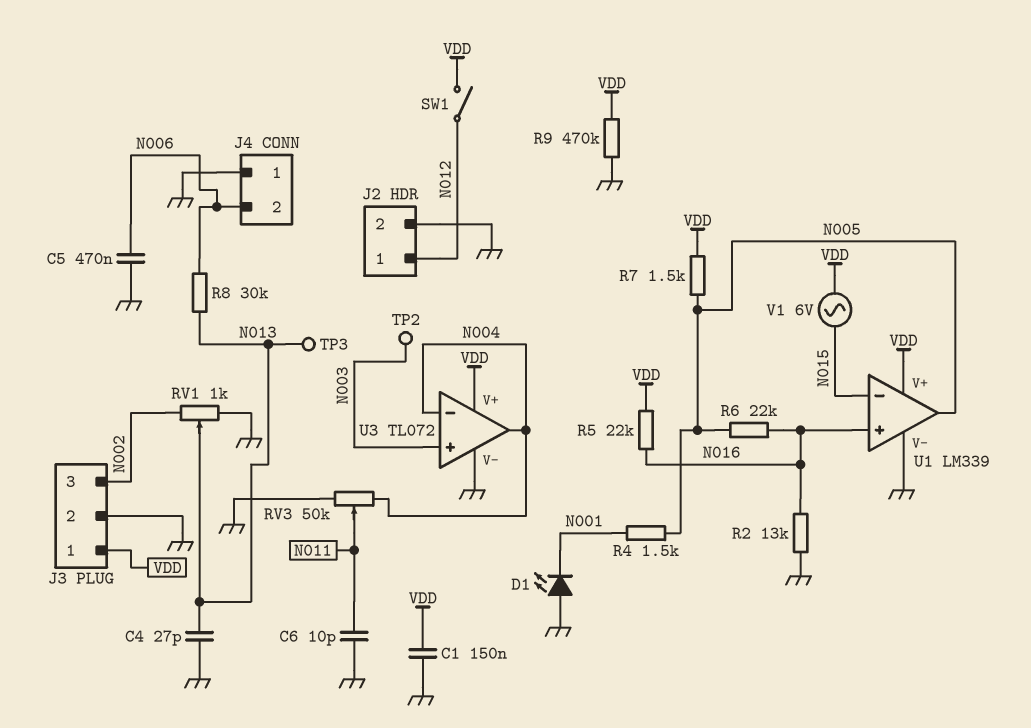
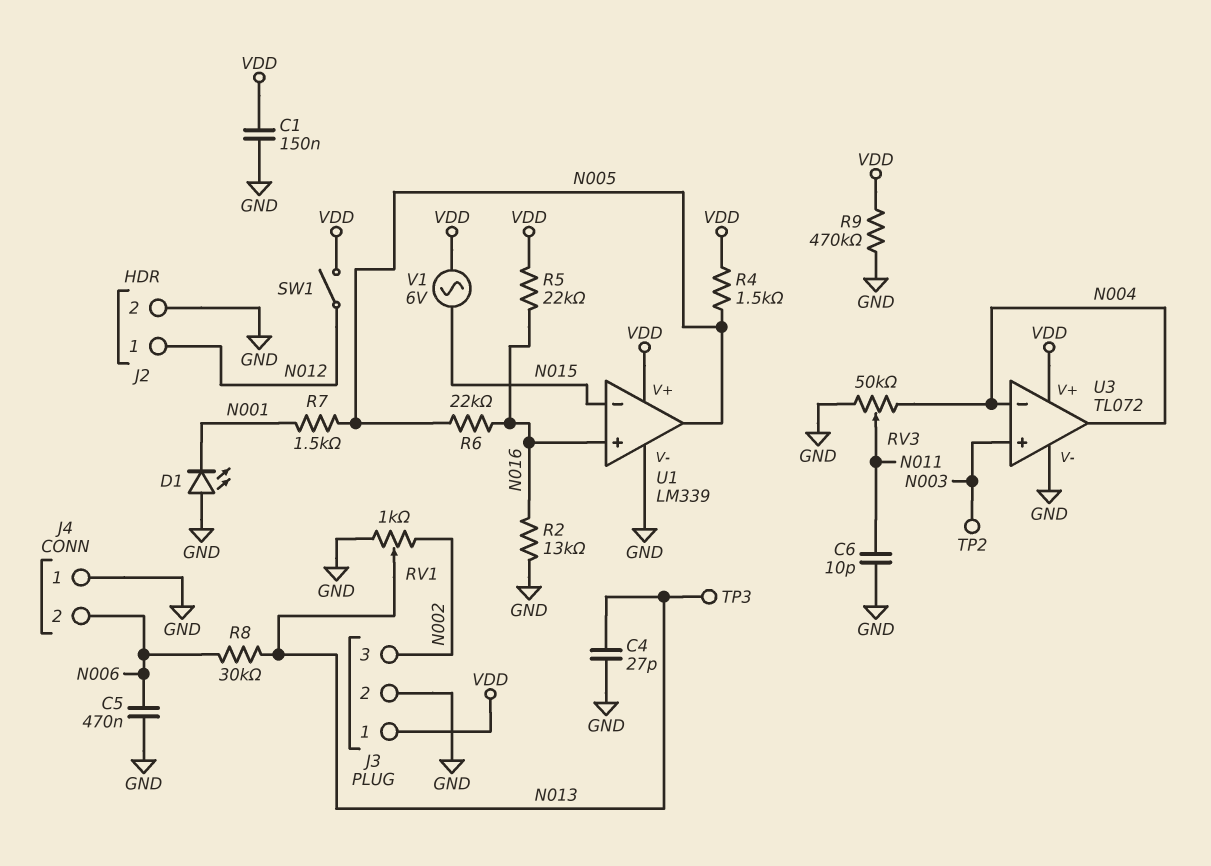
R4: 1.5k (N001, N005) -> 1.5k (N005, VDD)
R7: 1.5k (N005, VDD) -> 1.5k (N001, N005)

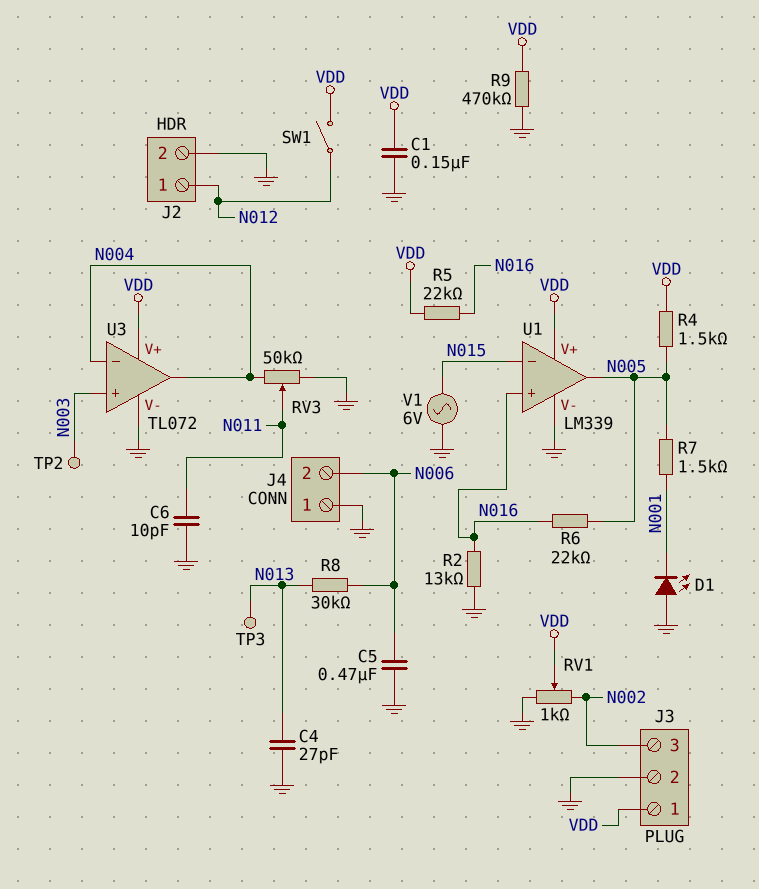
RV1: 1k (GND, N002, wiper N013) -> 1k (GND, N002, wiper VDD)
V1: AC 6V (N015, VDD) -> AC 6V (GND, N015)

